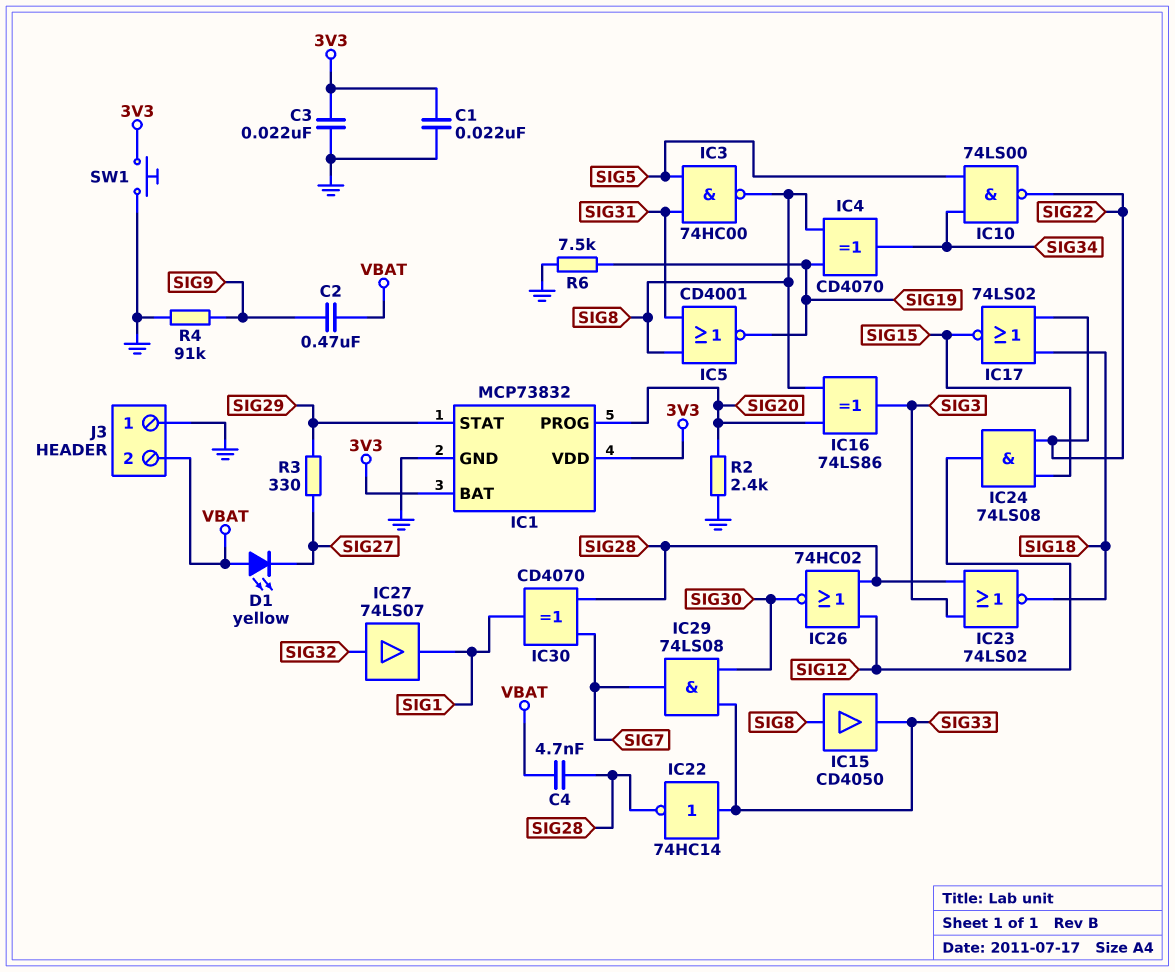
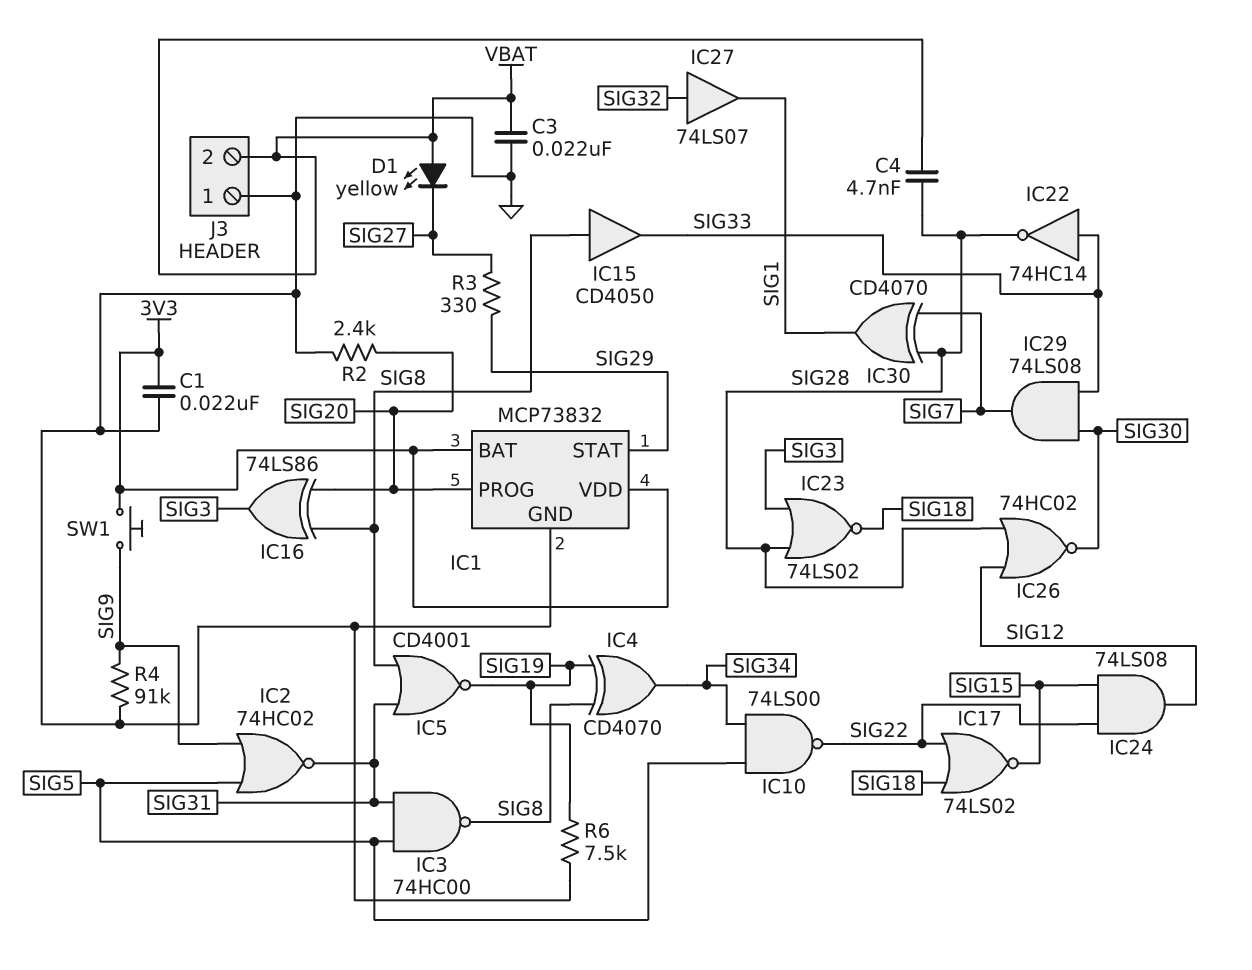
C2: 470nF (SIG9, VBAT) -> none
C3: 22nF (3V3, GND) -> 22nF (GND, VBAT)
IC2: none -> NOR 74HC02 (in SIG5, in SIG9, out SIG31)
SW1: button (3V3, GND) -> button (3V3, SIG9)

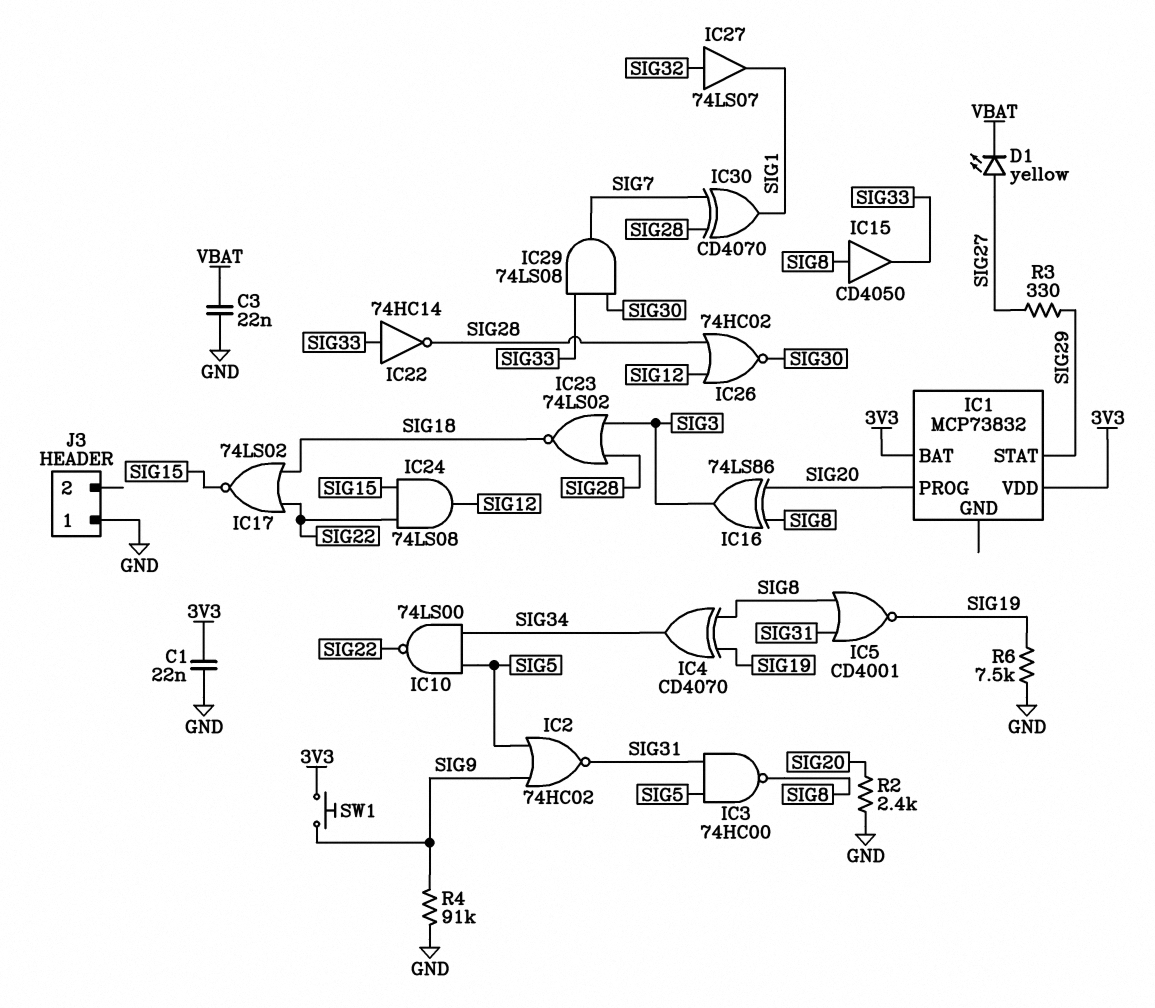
C4: 4.7nF (SIG28, VBAT) -> none
D1: LED yellow (A VBAT, K SIG27) -> LED yellow (A SIG27, K VBAT)
IC1 pin GND: GND -> none
J3 pin 2: VBAT -> none

